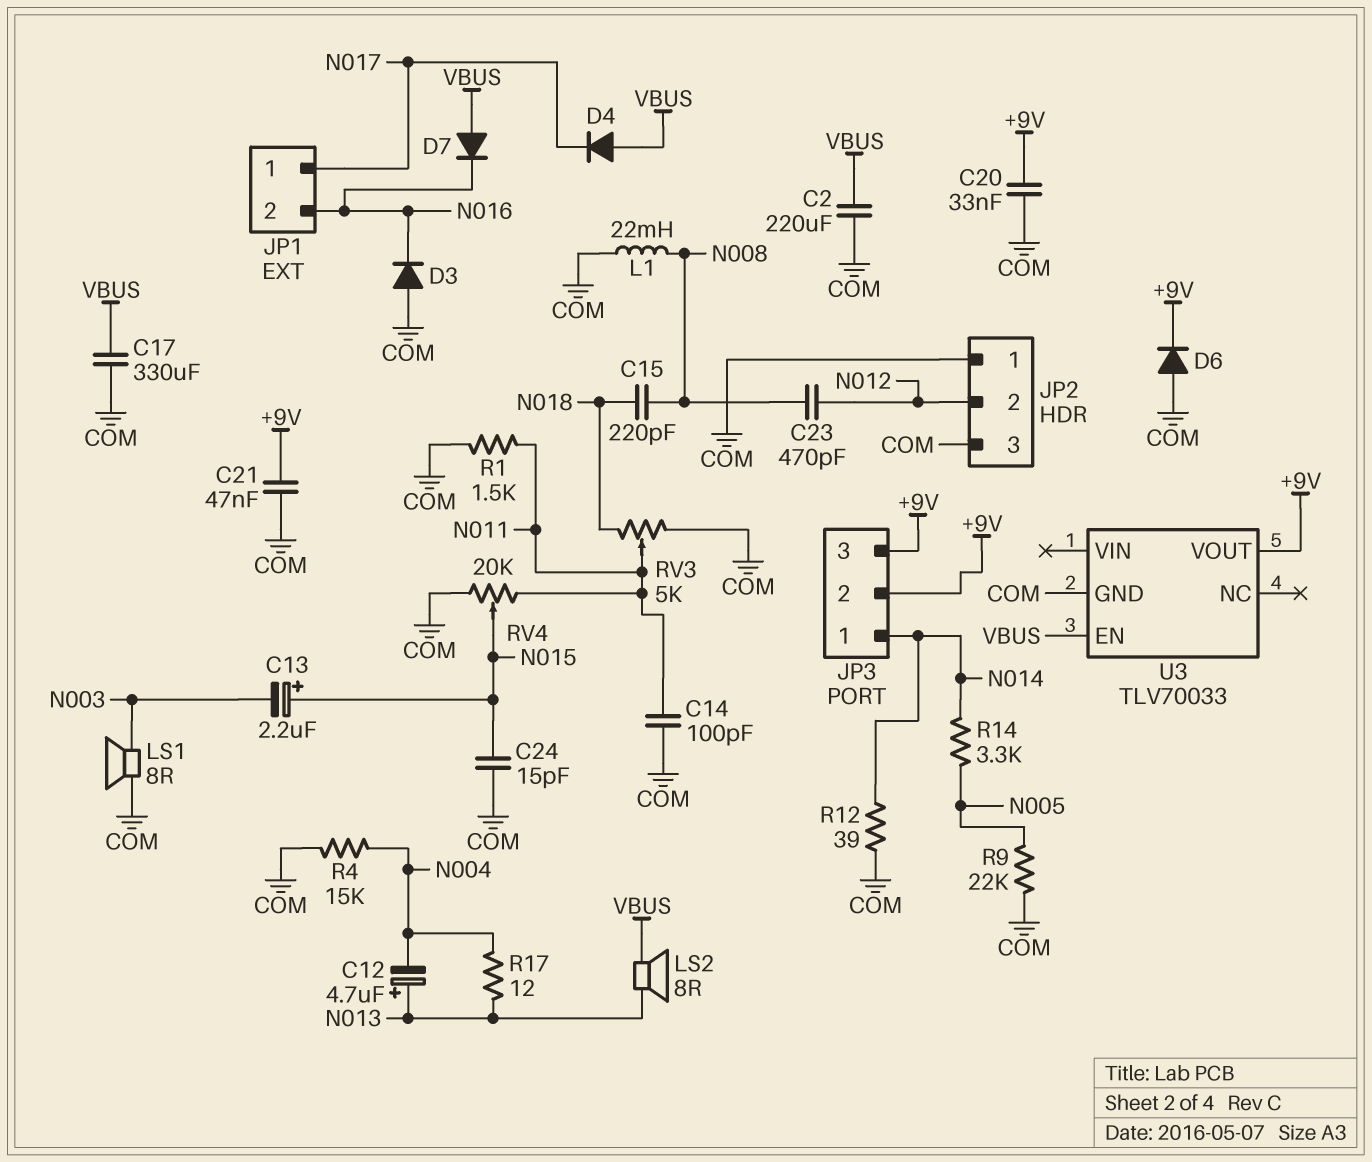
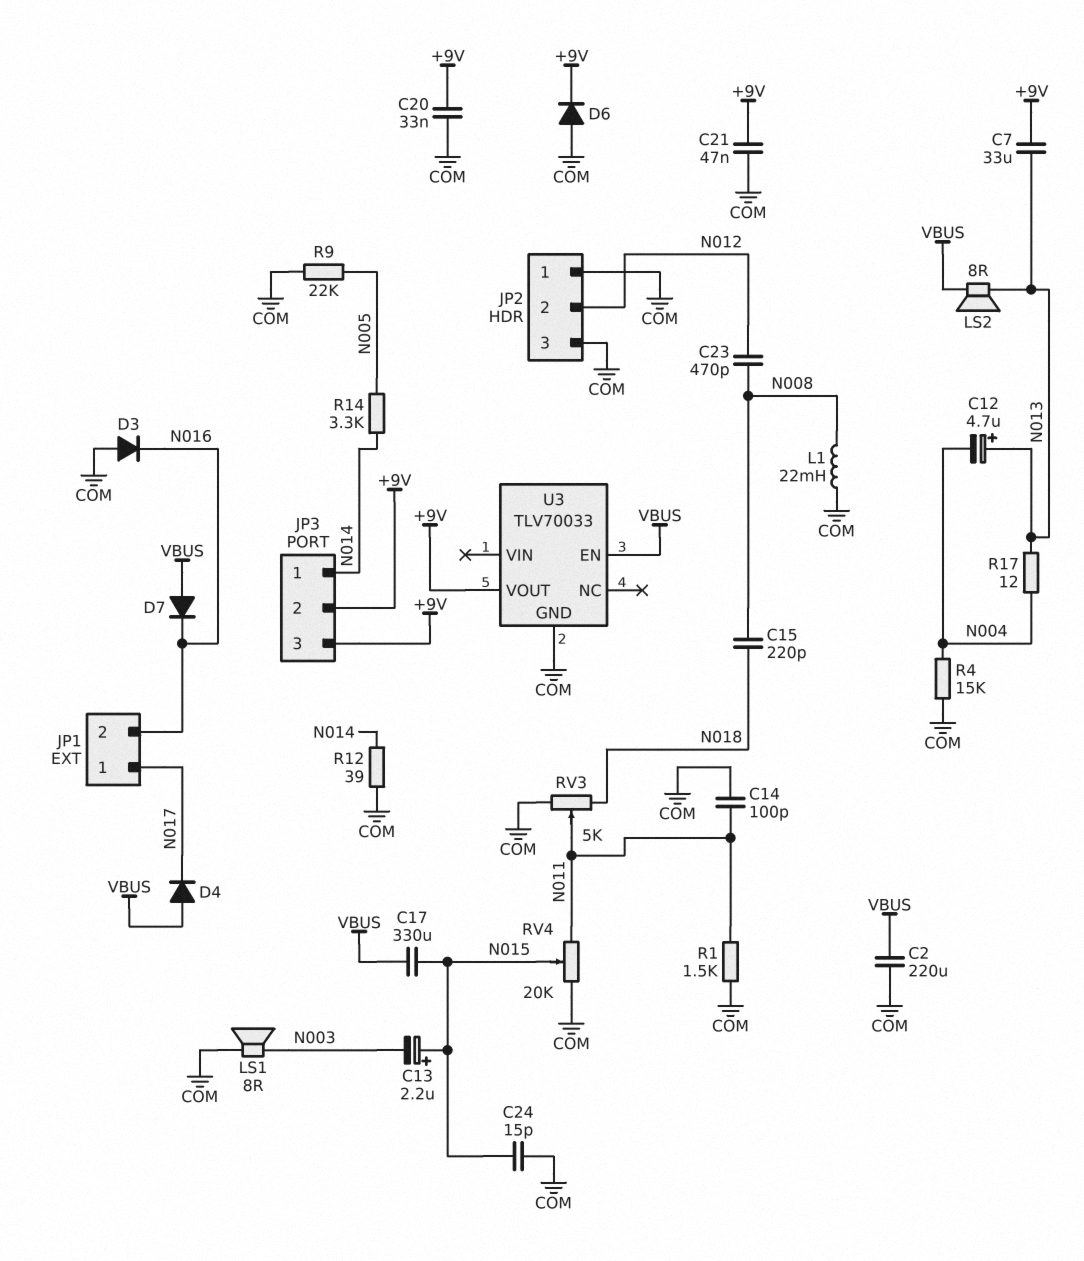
C7: none -> 33uF (+9V, N013)
C17: 330uF (COM, VBUS) -> 330uF (N015, VBUS)

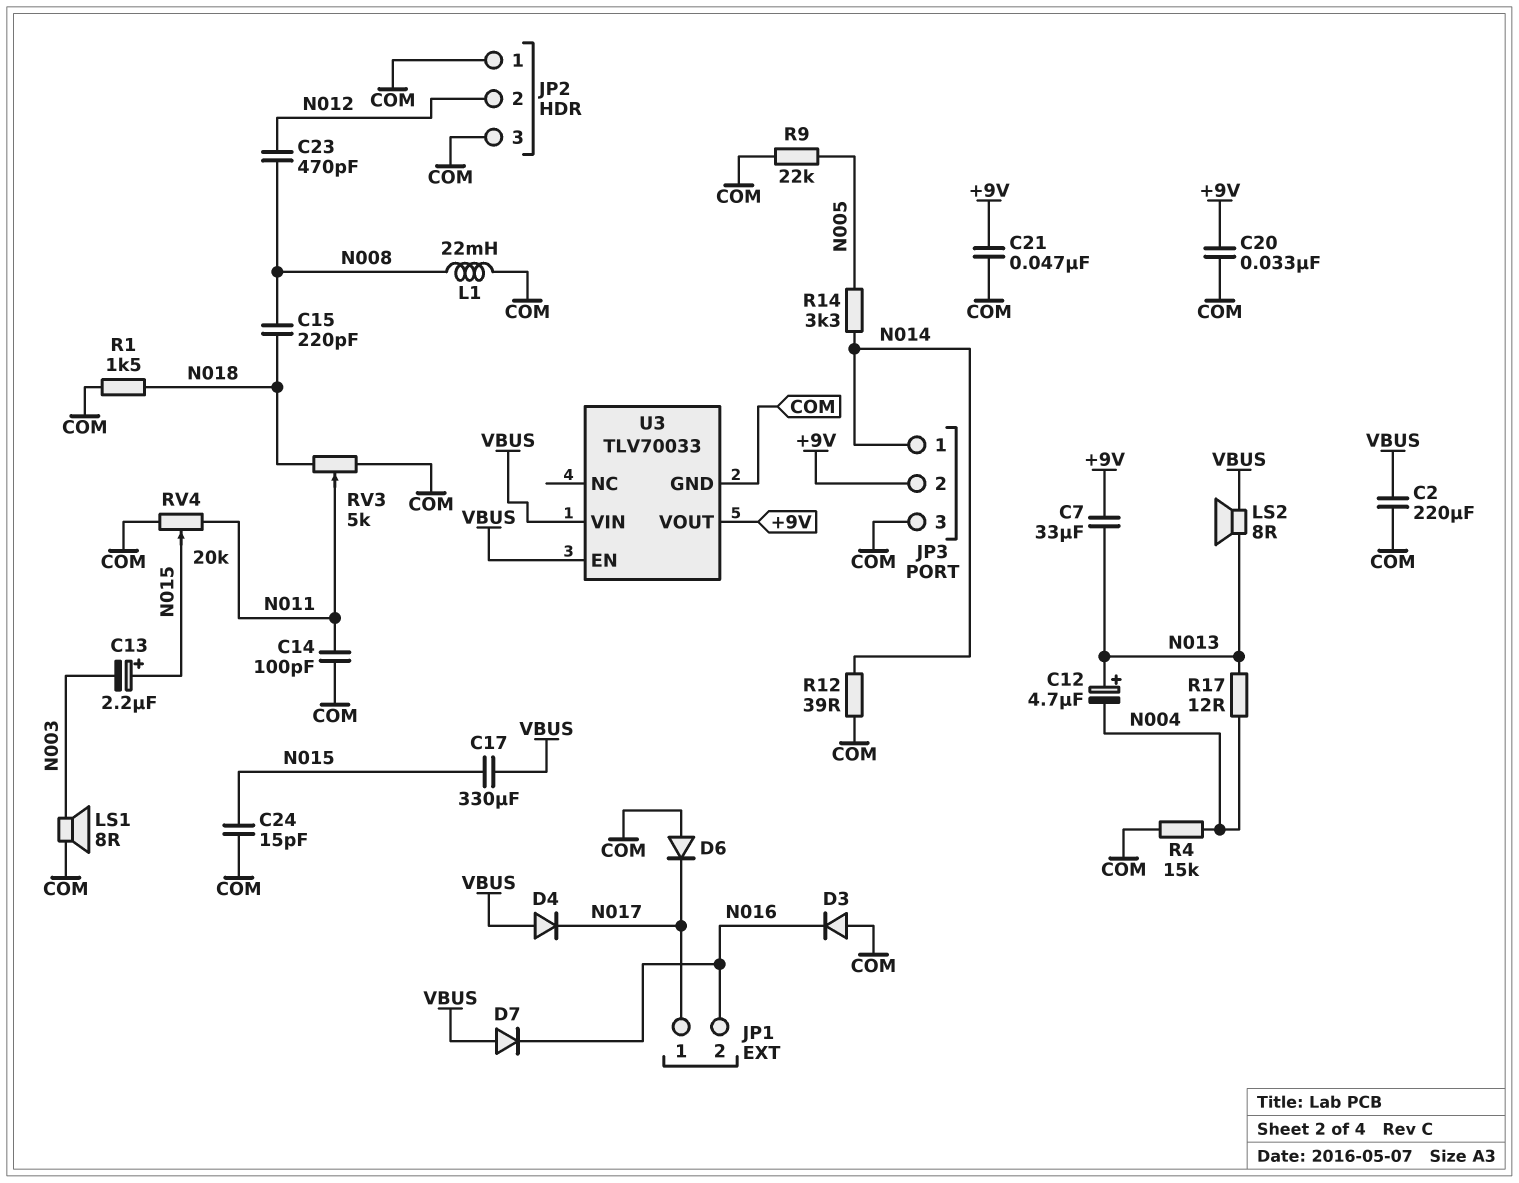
D6: diode (A COM, K +9V) -> diode (A COM, K N017)
JP3 pin 3: +9V -> COM
R1: 1.5k (COM, N011) -> 1.5k (COM, N018)
U3 pin VIN: none -> VBUS

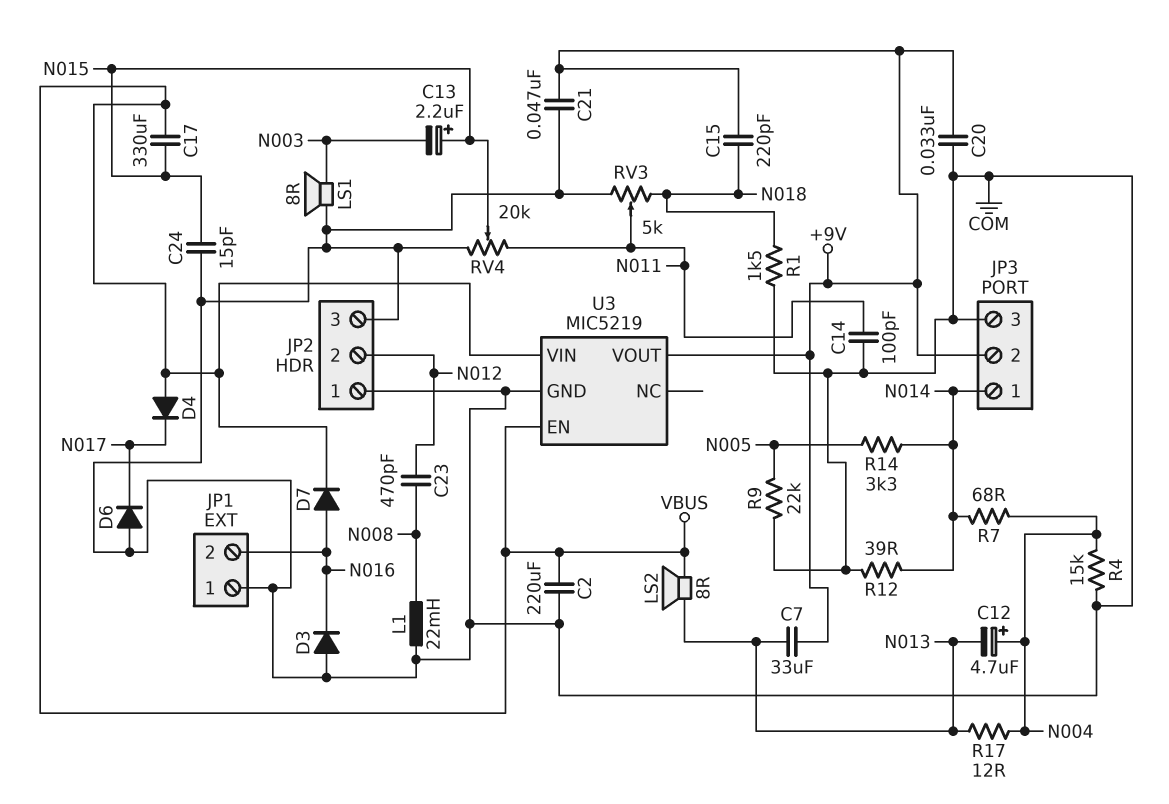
C12: 4.7uF (plus N013, minus N004) -> 4.7uF (plus N004, minus N013)
C15: 220pF (N008, N018) -> 220pF (+9V, N018)
D7: diode (A VBUS, K N016) -> diode (A N016, K VBUS)
JP1 pin 1: N017 -> COM
R7: none -> 68 (N004, N014)
U3: TLV70033 -> MIC5219

